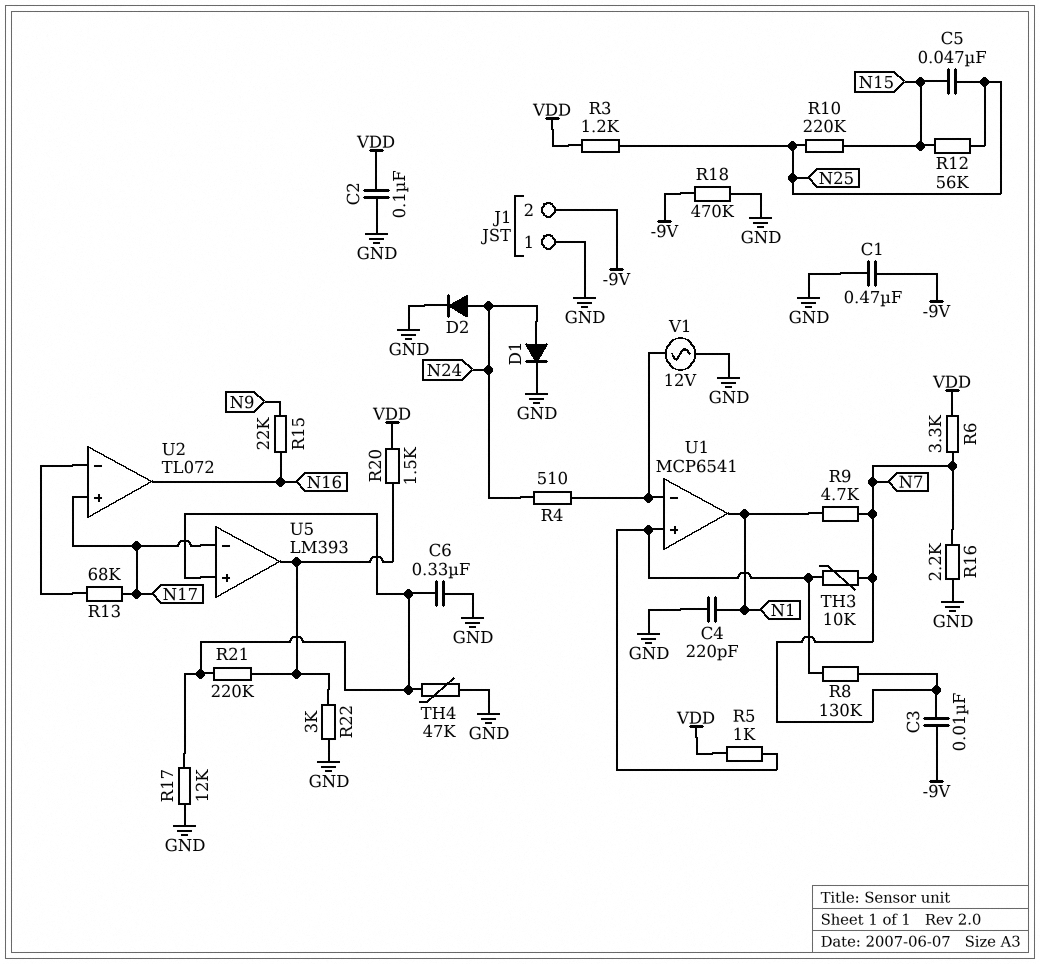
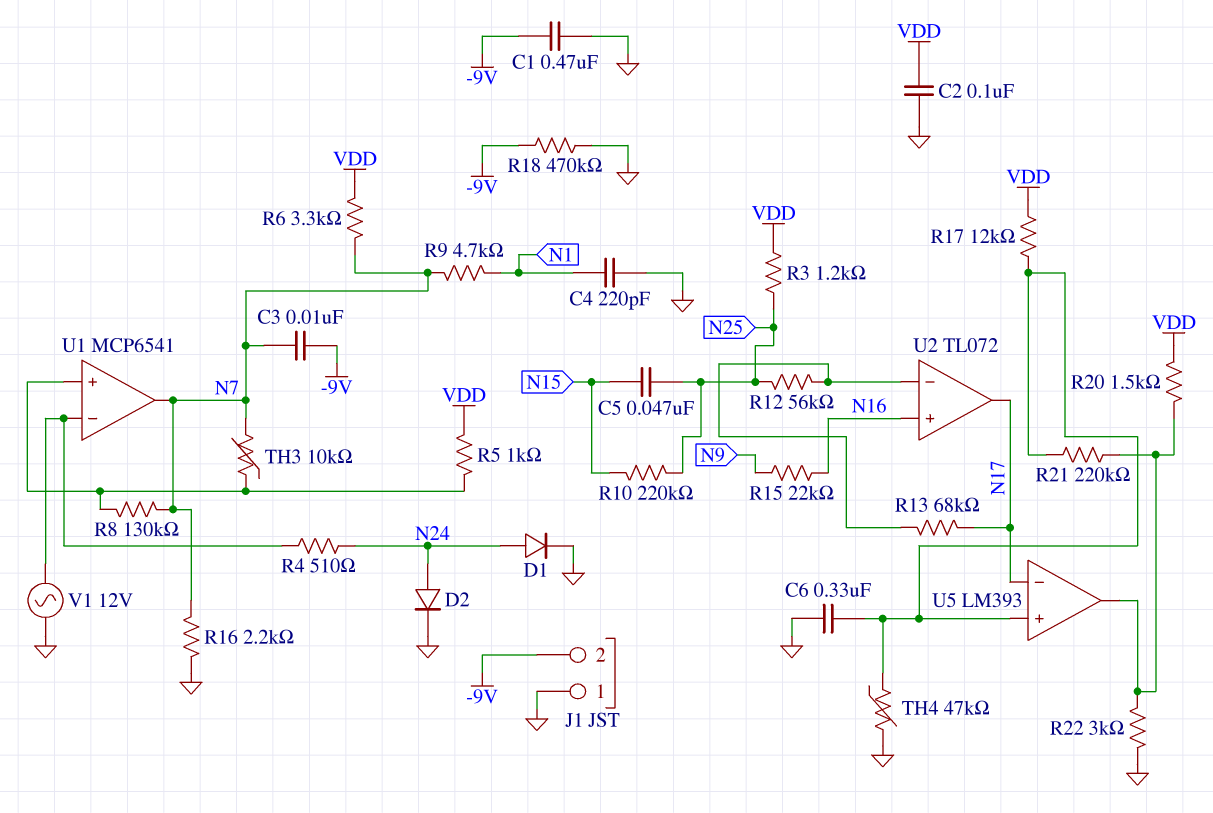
R12: 56k (N15, N25) -> 56k (N25, U2/in-)
R17: 12k (GND, U5/in+) -> 12k (U5/in+, VDD)
U1 pin out: N1 -> N7
U2 pin in+: N17 -> N16
U2 pin out: N16 -> N17

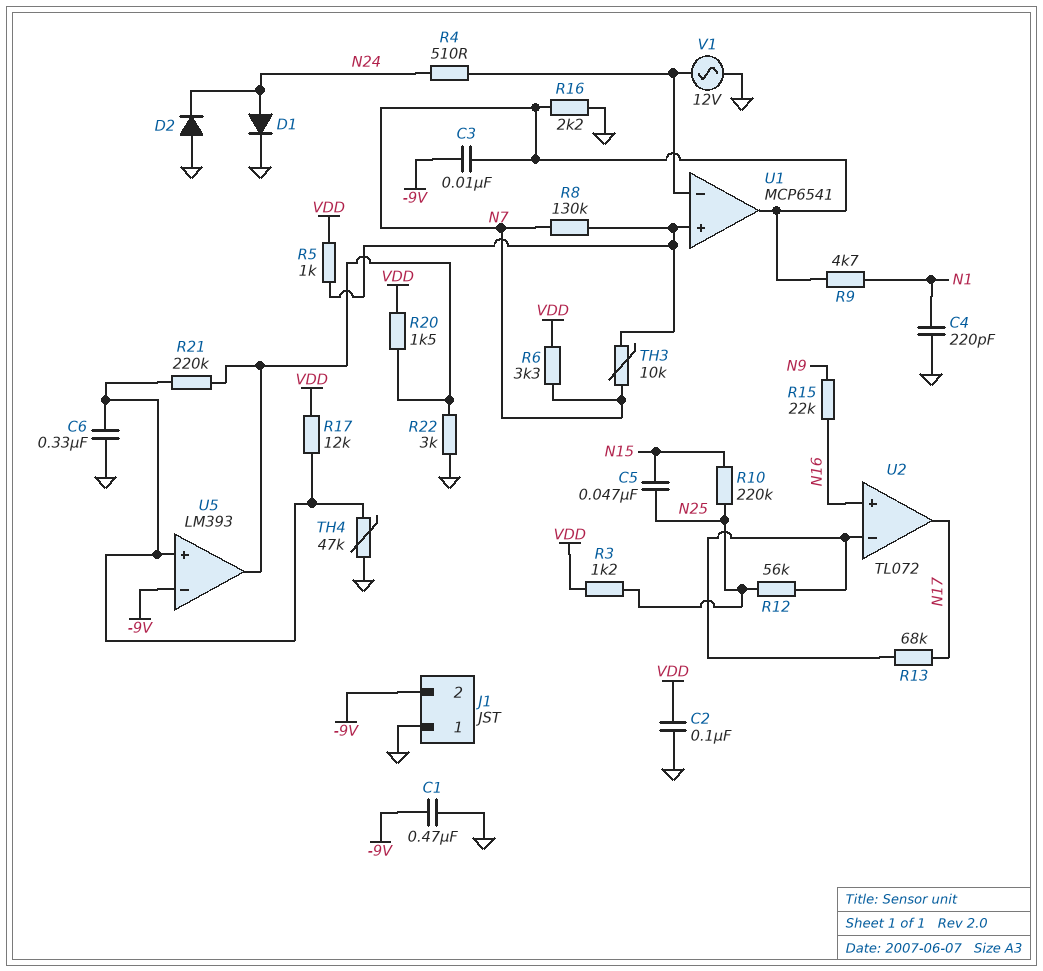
D2: diode (A N24, K GND) -> diode (A GND, K N24)
R18: 470k (-9V, GND) -> none
U5 pin in-: N17 -> -9V

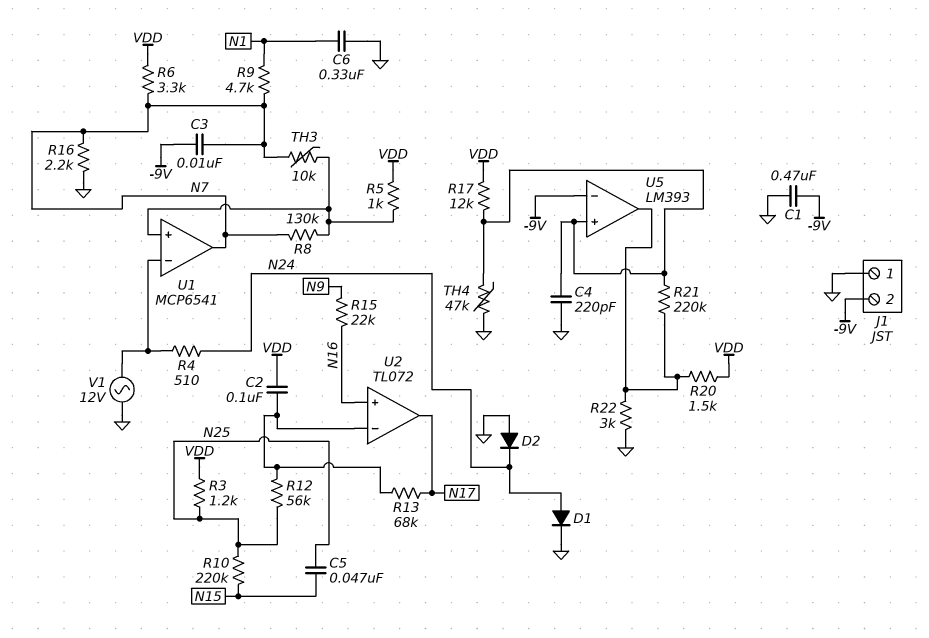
C2: 100nF (GND, VDD) -> 100nF (U2/in-, VDD)
C4: 220pF (GND, N1) -> 220pF (GND, U5/in+)
C6: 330nF (GND, U5/in+) -> 330nF (GND, N1)

